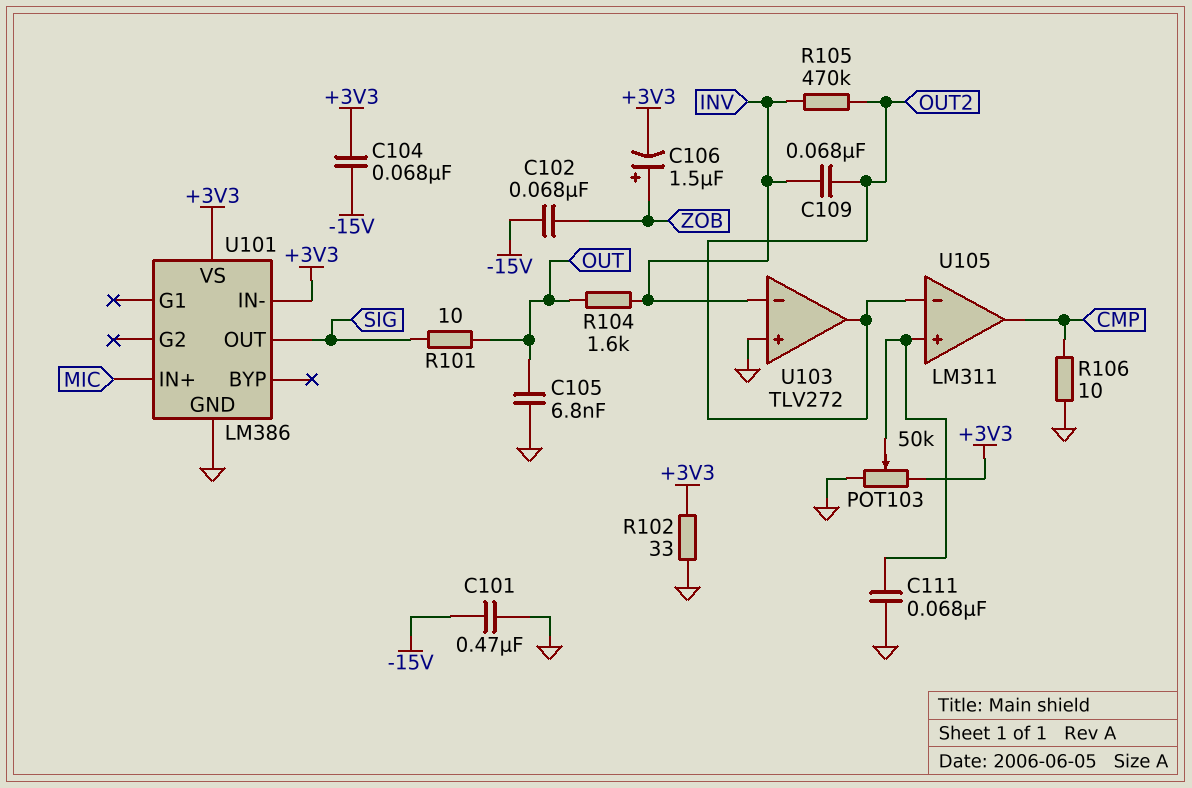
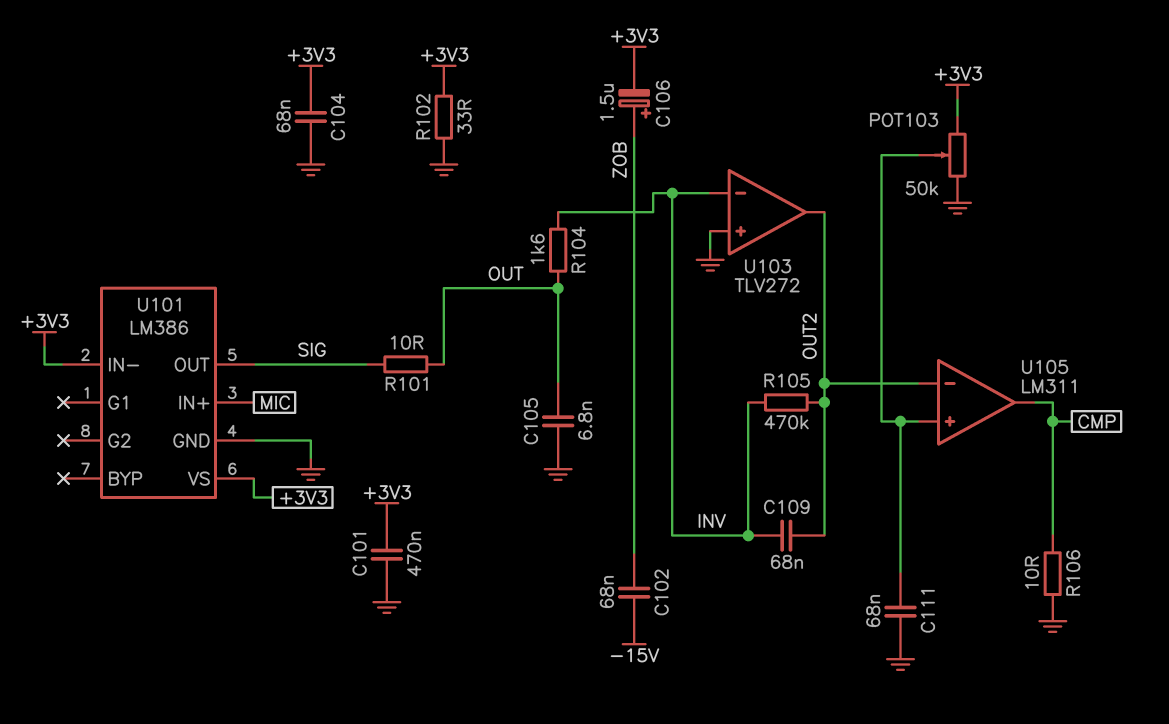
C101: 470nF (-15V, GND) -> 470nF (+3V3, GND)
C104: 68nF (+3V3, -15V) -> 68nF (+3V3, GND)

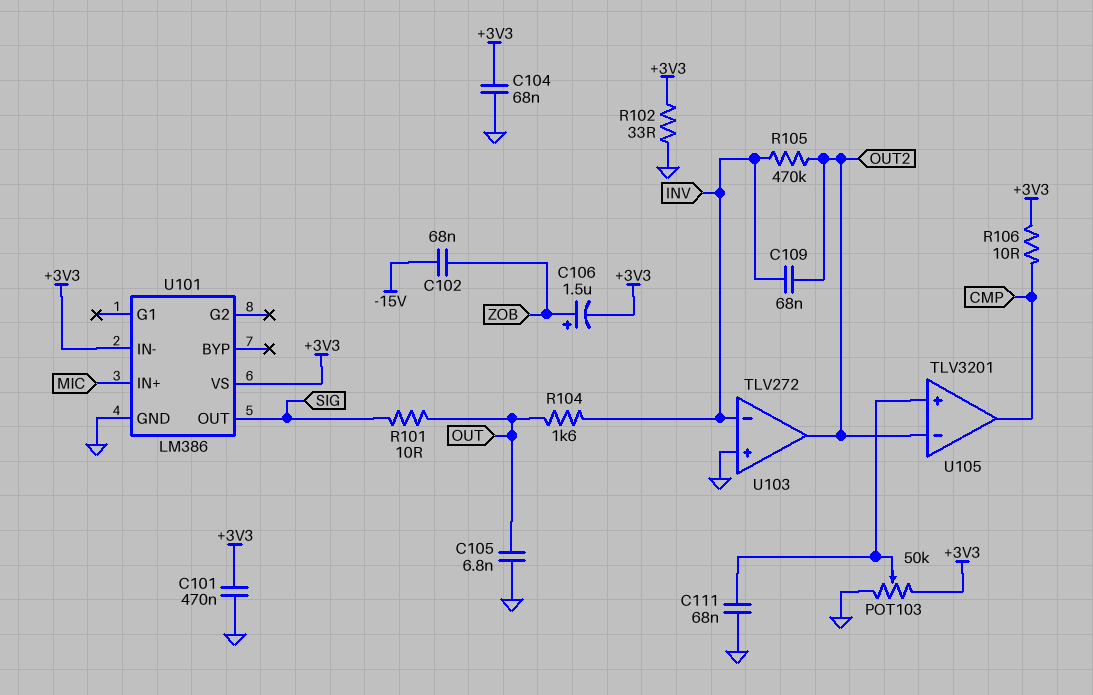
R106: 10 (CMP, GND) -> 10 (+3V3, CMP)
U105: LM311 -> TLV3201

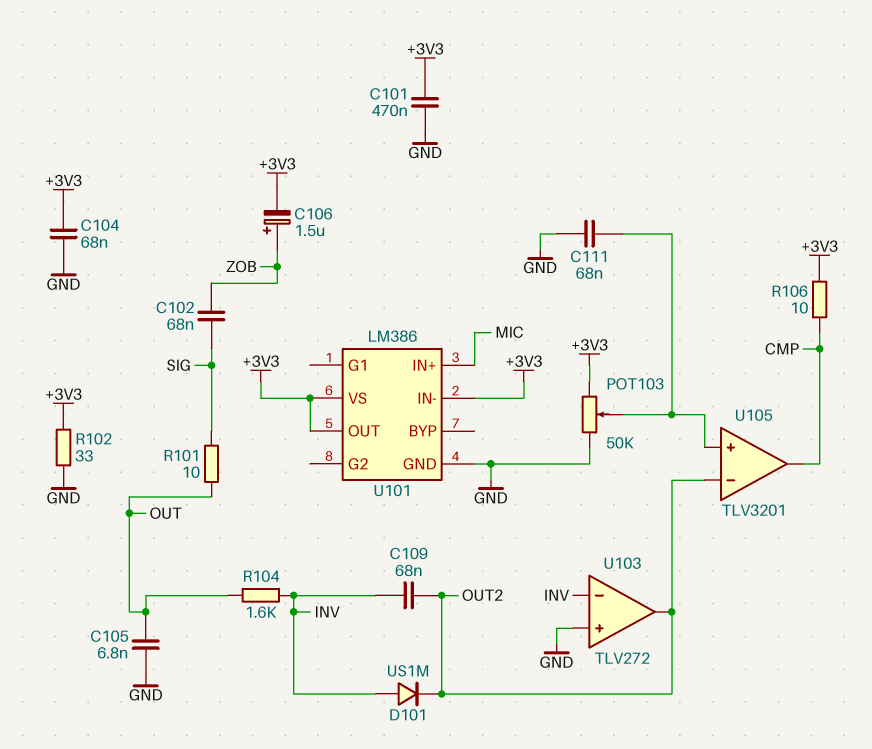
C102: 68nF (-15V, ZOB) -> 68nF (SIG, ZOB)
D101: none -> diode US1M (A INV, K OUT2)
R105: 470k (INV, OUT2) -> none
U101 pin OUT: SIG -> +3V3

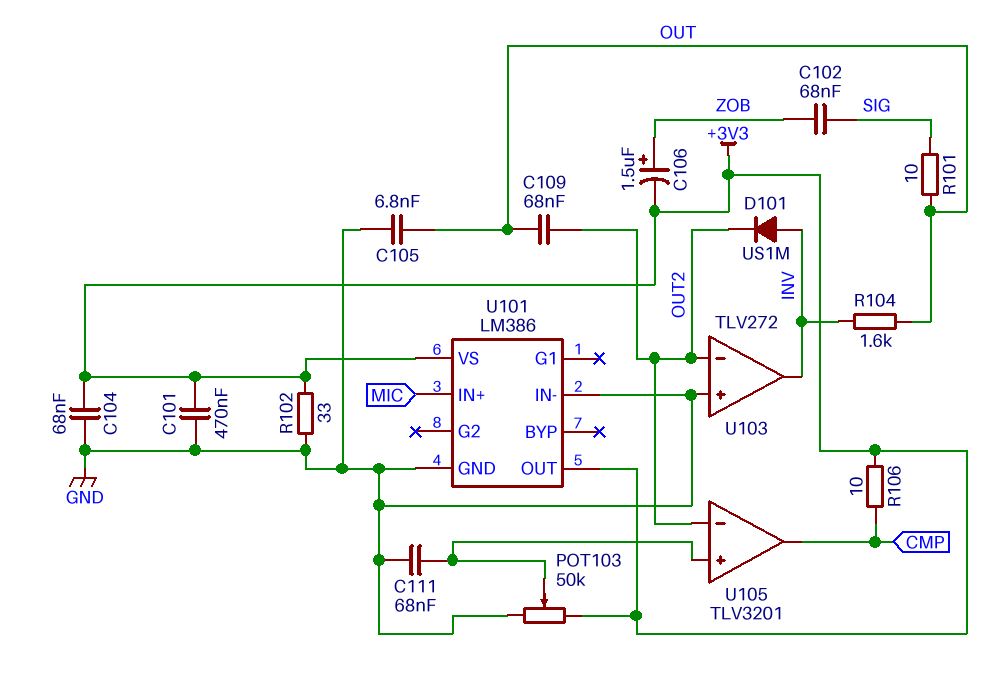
C109: 68nF (INV, OUT2) -> 68nF (OUT, OUT2)
U101 pin IN-: +3V3 -> GND
U103 pin in-: INV -> OUT2
U103 pin out: OUT2 -> INV

